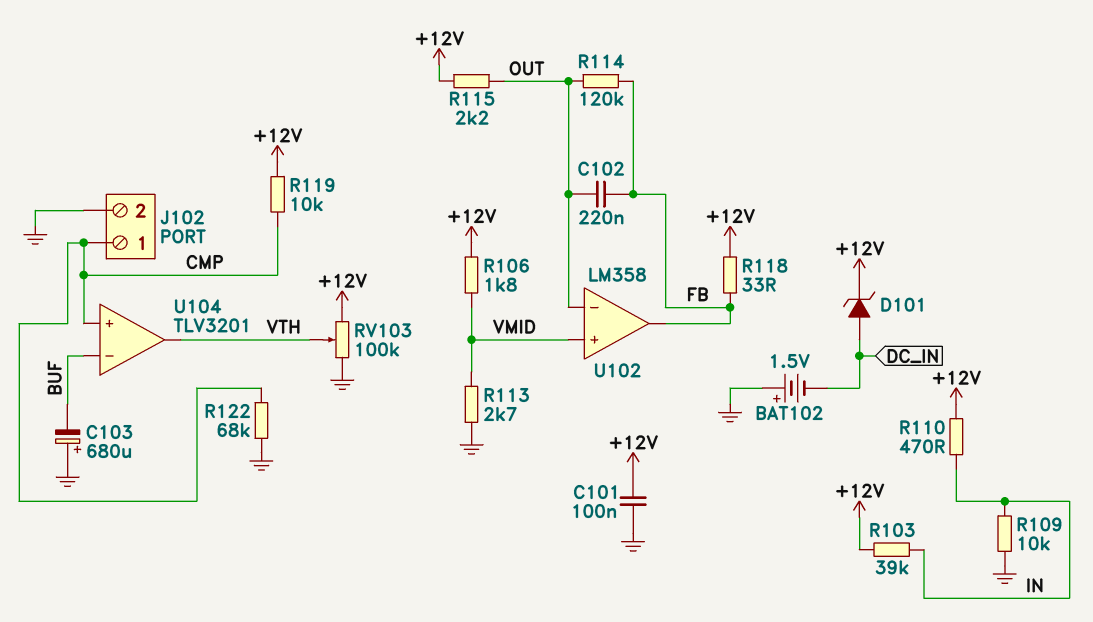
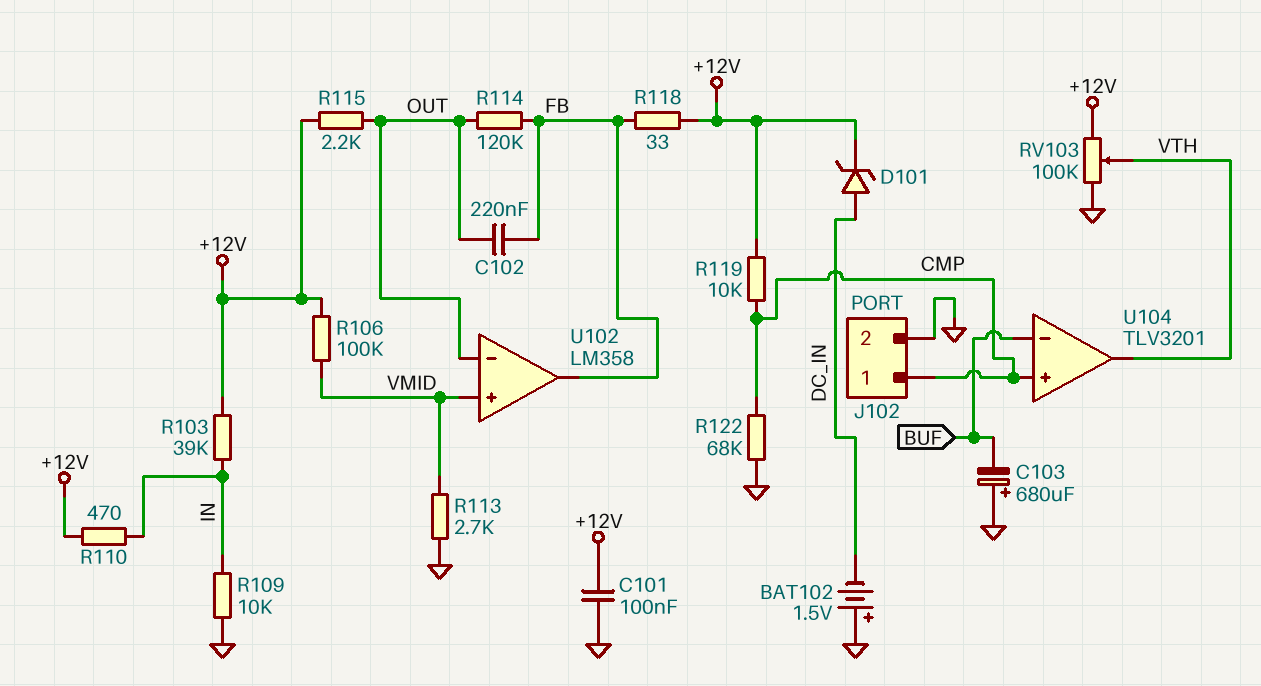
R106: 1.8k (+12V, VMID) -> 100k (+12V, VMID)

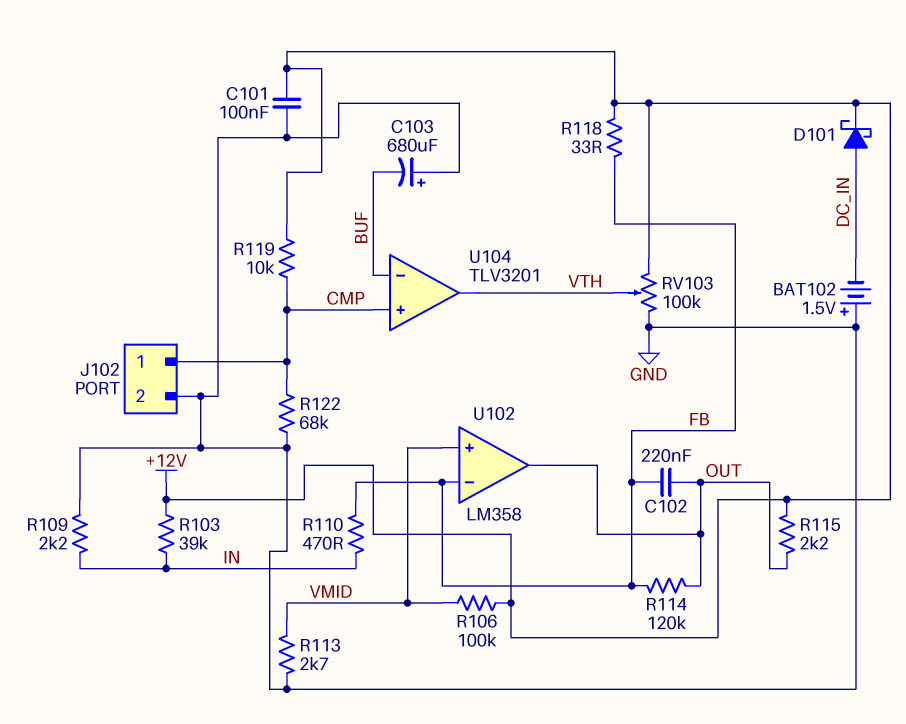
D101: zener (A DC_IN, K +12V) -> schottky (A DC_IN, K +12V)
R109: 10k (GND, IN) -> 2.2k (GND, IN)
R110: 470 (+12V, IN) -> 470 (FB, IN)
U102 pin in-: OUT -> FB
U102 pin out: FB -> OUT

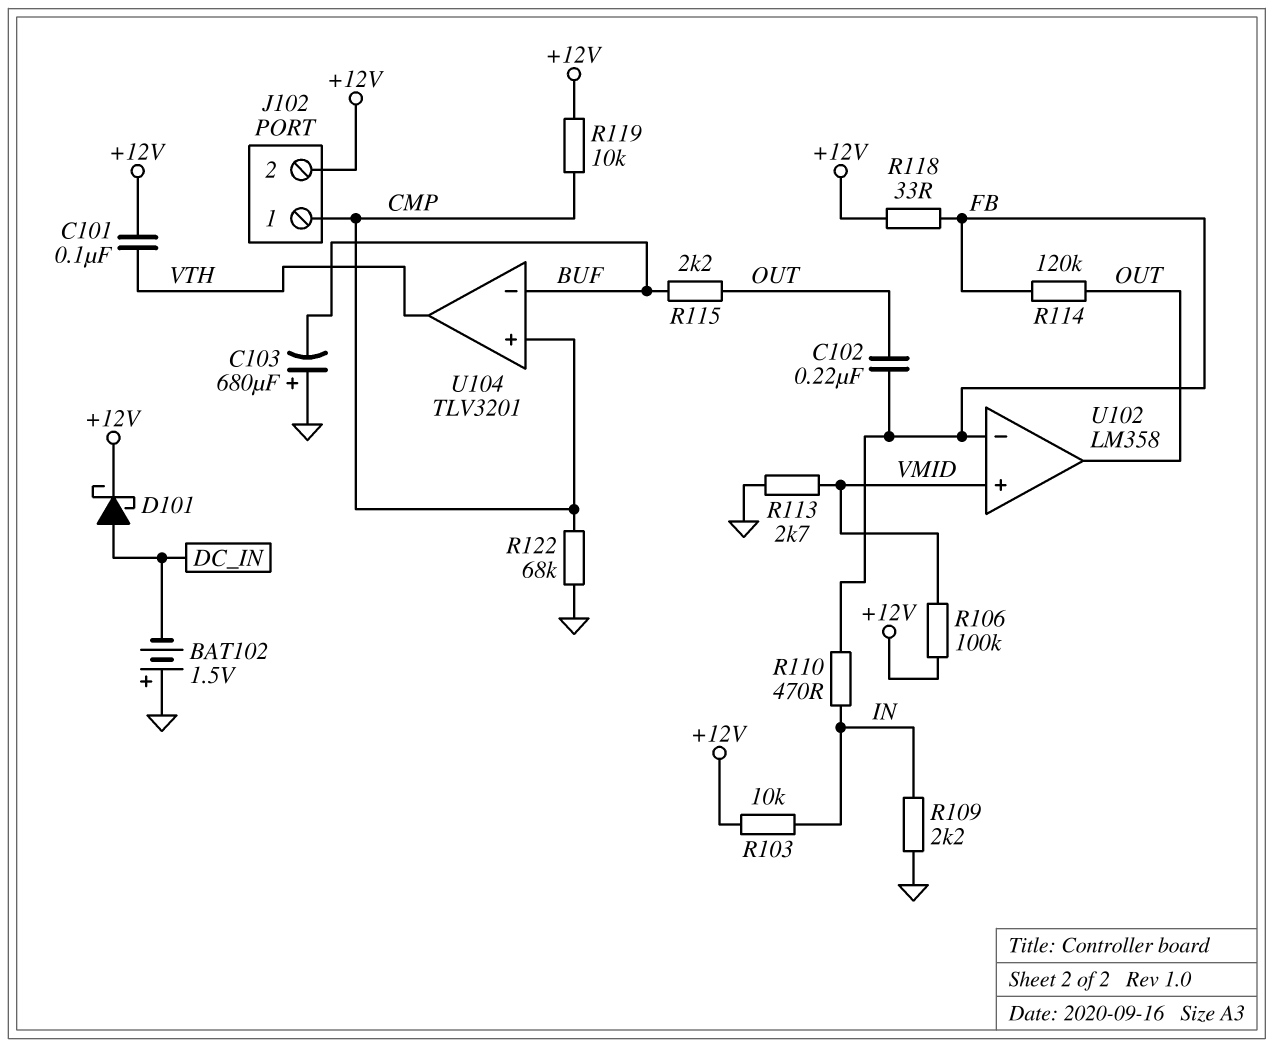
C101: 100nF (+12V, GND) -> 100nF (+12V, VTH)
J102 pin 2: GND -> +12V
R103: 39k (+12V, IN) -> 10k (+12V, IN)
R115: 2.2k (+12V, OUT) -> 2.2k (BUF, OUT)
RV103: 100k (+12V, GND, wiper VTH) -> none

